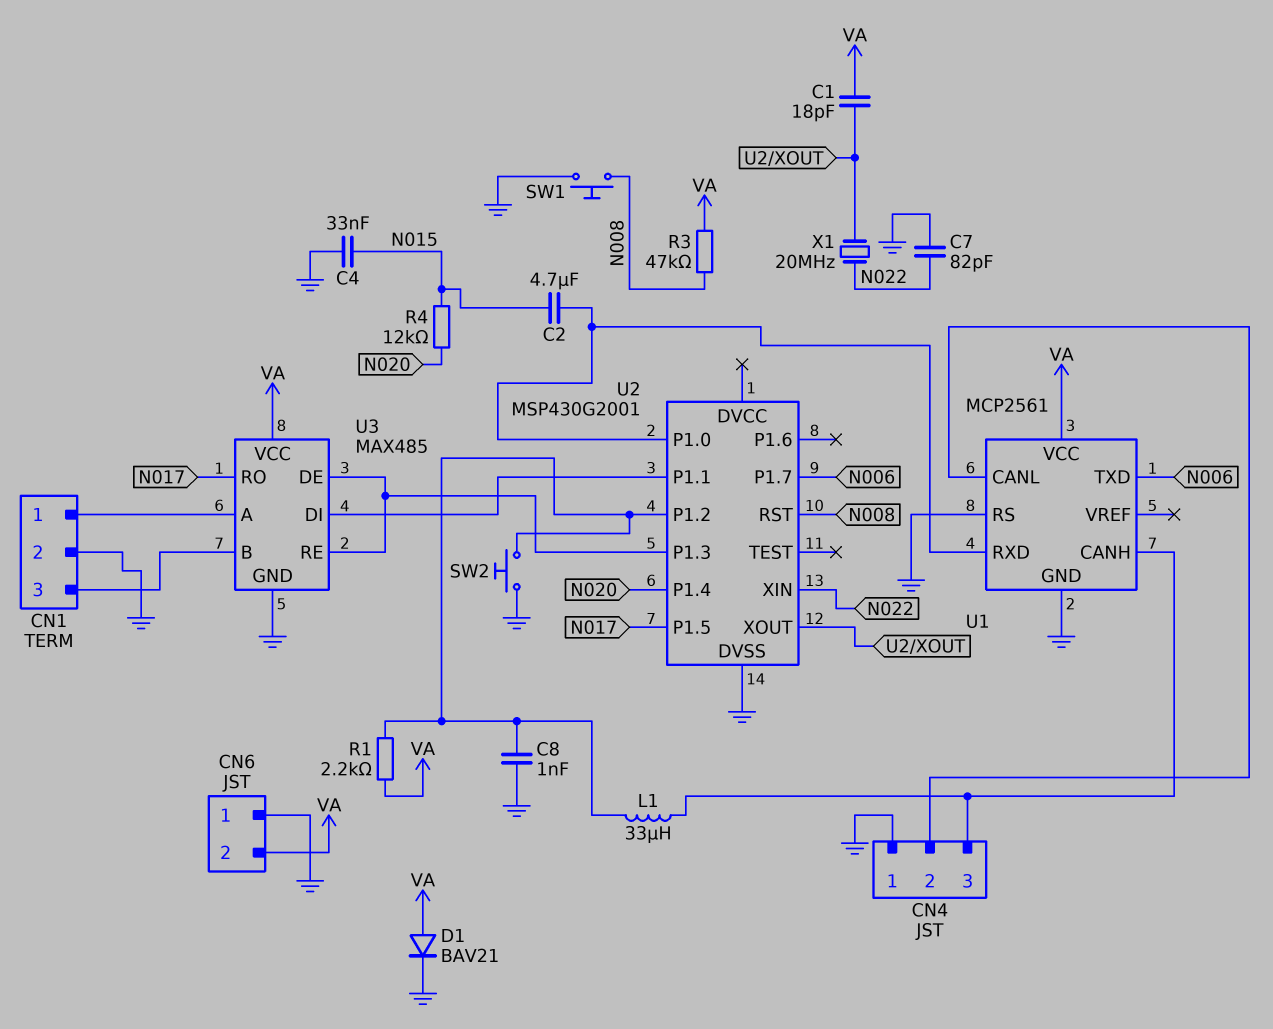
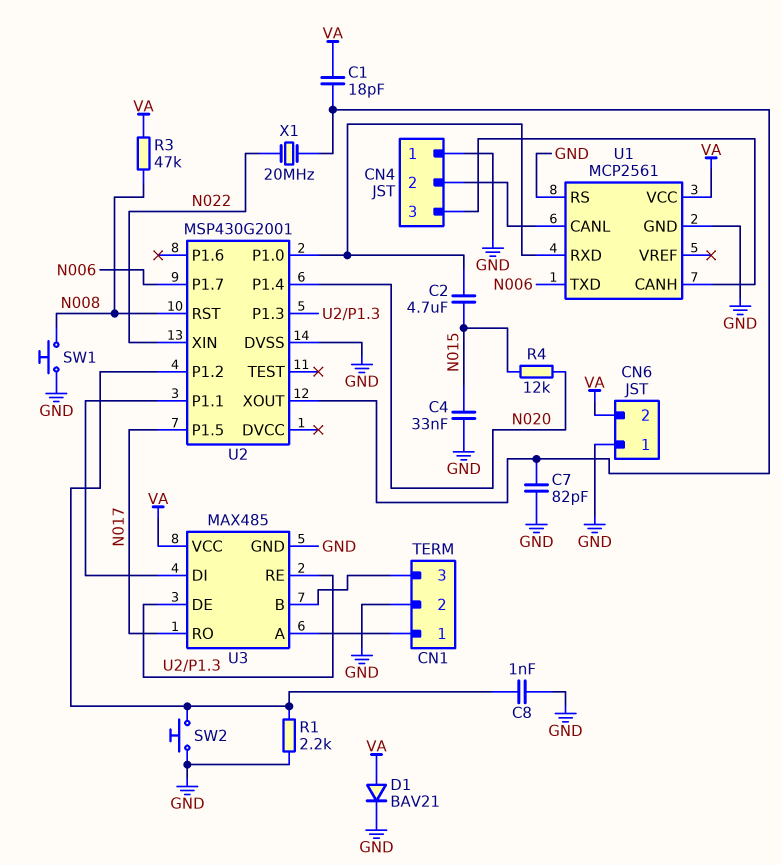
C7: 82pF (GND, N022) -> 82pF (GND, U2/XOUT)
L1: 33uH (CN4/3, U2/P1.2) -> none
R1: 2.2k (U2/P1.2, VA) -> 2.2k (GND, U2/P1.2)

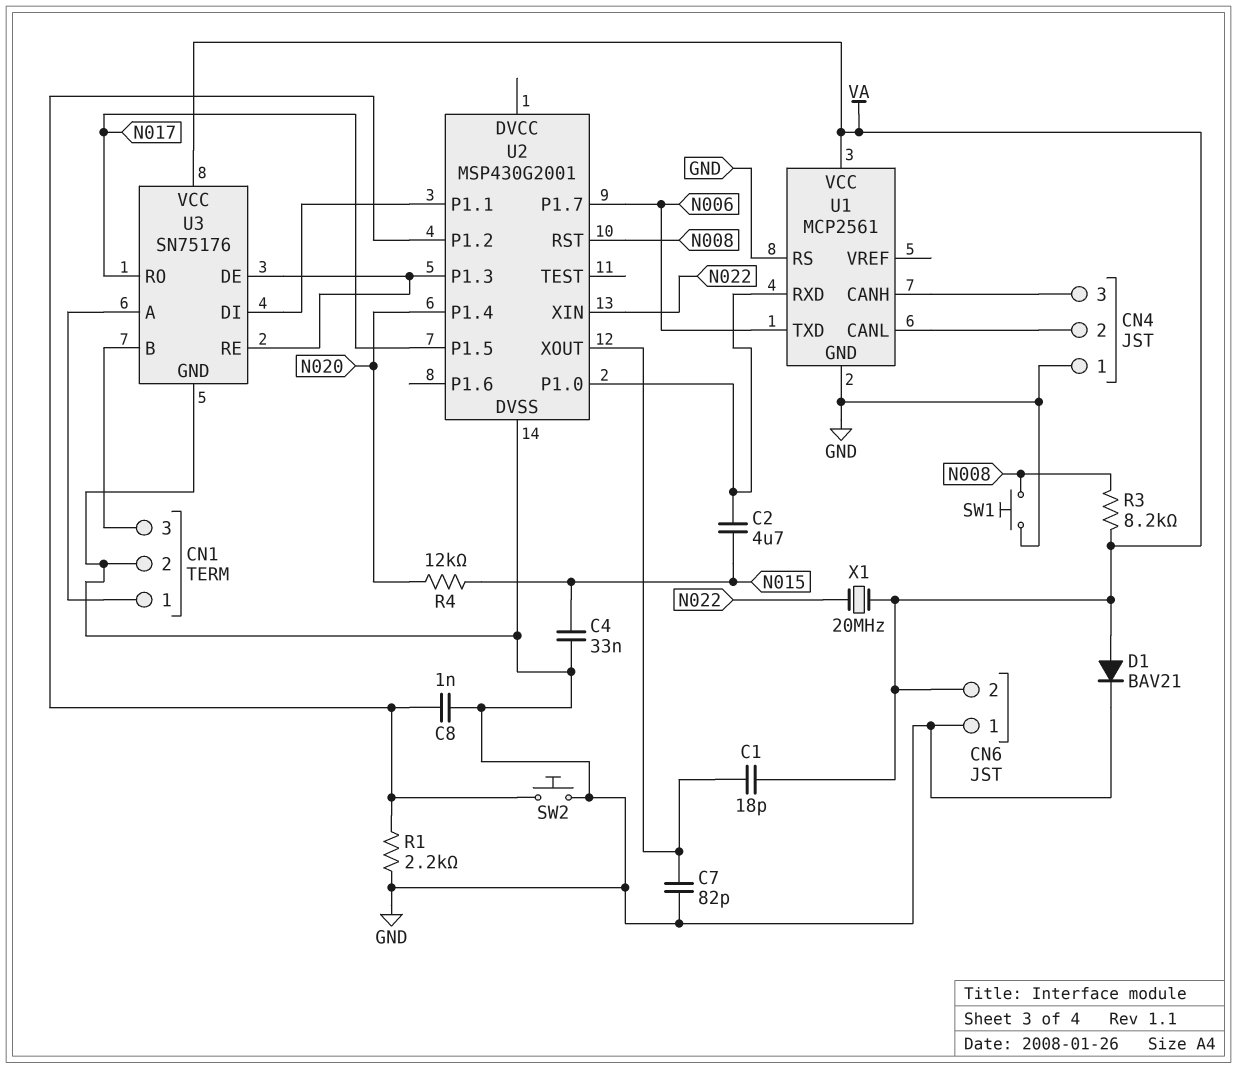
R3: 47k (N008, VA) -> 8.2k (N008, VA)
U3: MAX485 -> SN75176
X1: 20MHz (N022, U2/XOUT) -> 20MHz (N022, VA)

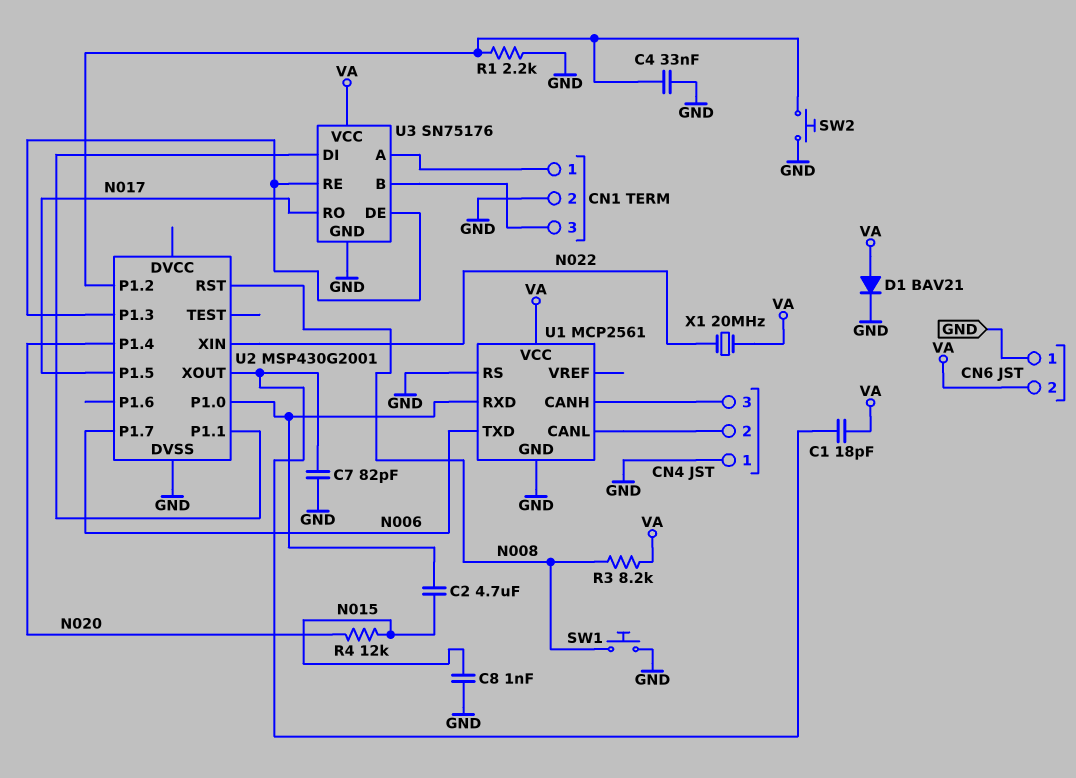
C4: 33nF (GND, N015) -> 33nF (GND, U2/P1.2)
C8: 1nF (GND, U2/P1.2) -> 1nF (GND, N015)

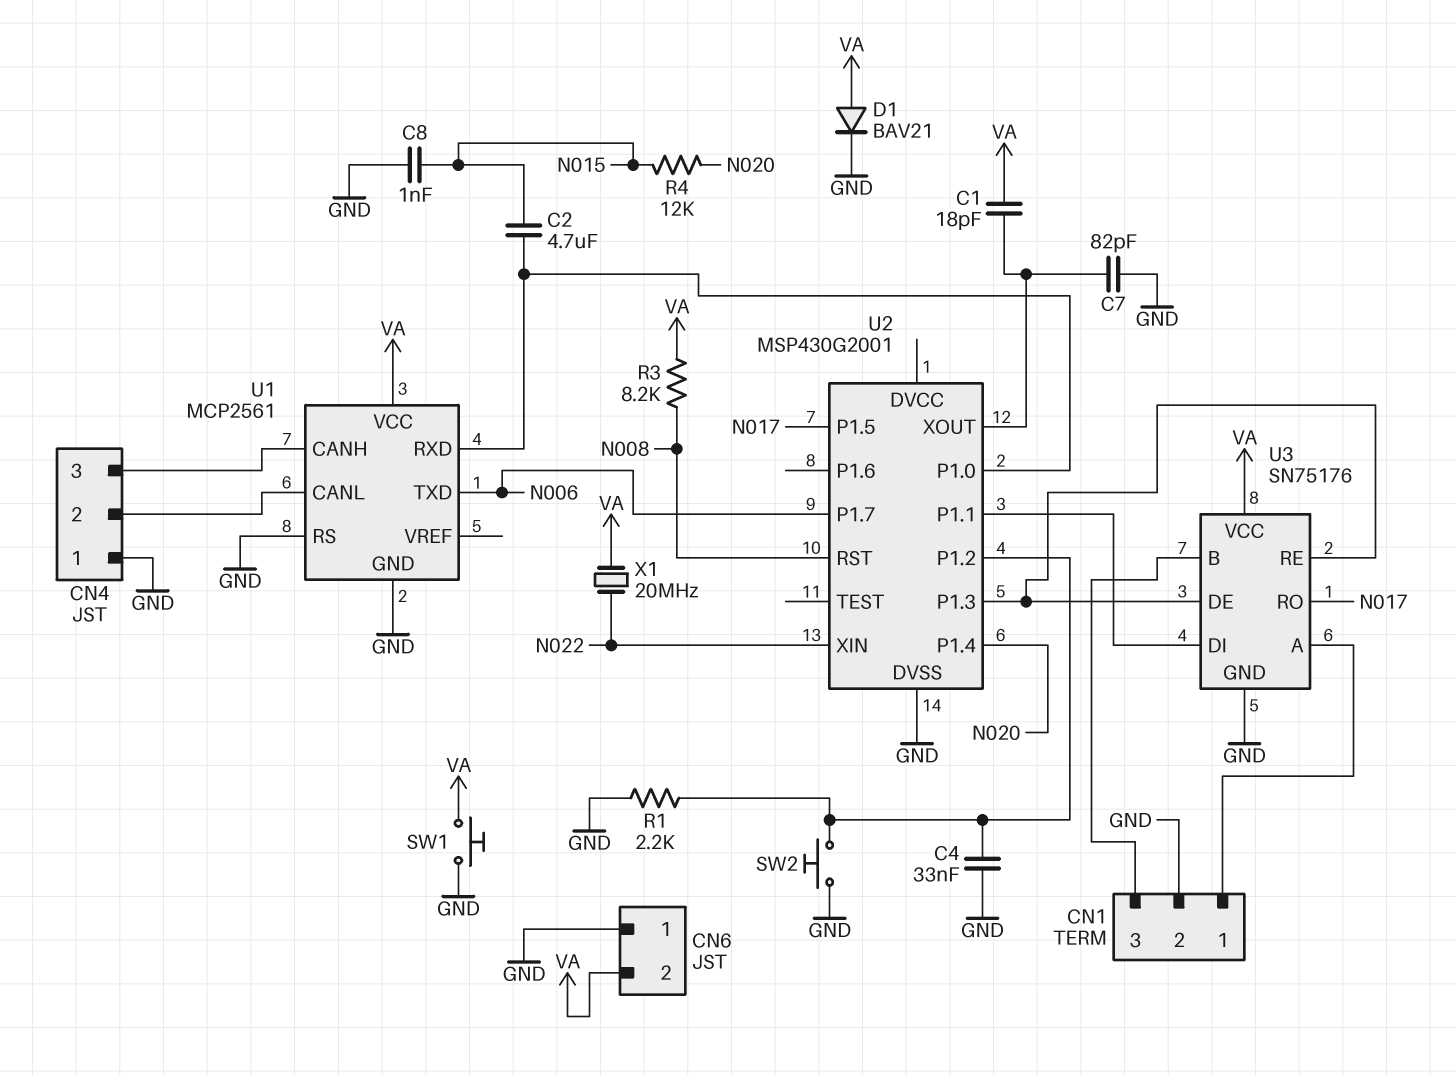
SW1: button (GND, N008) -> button (GND, VA)

